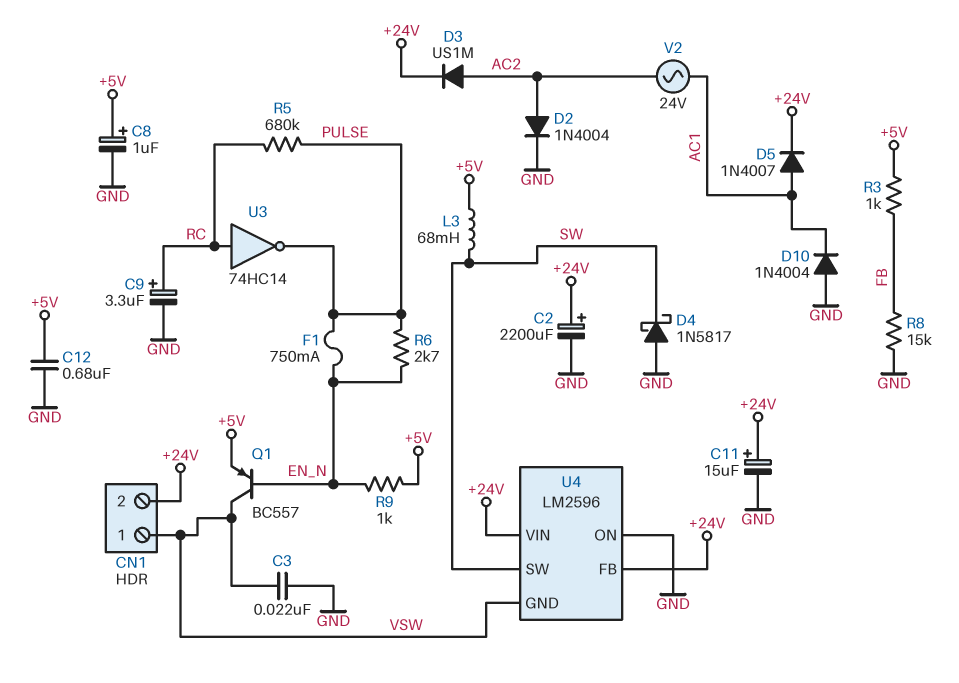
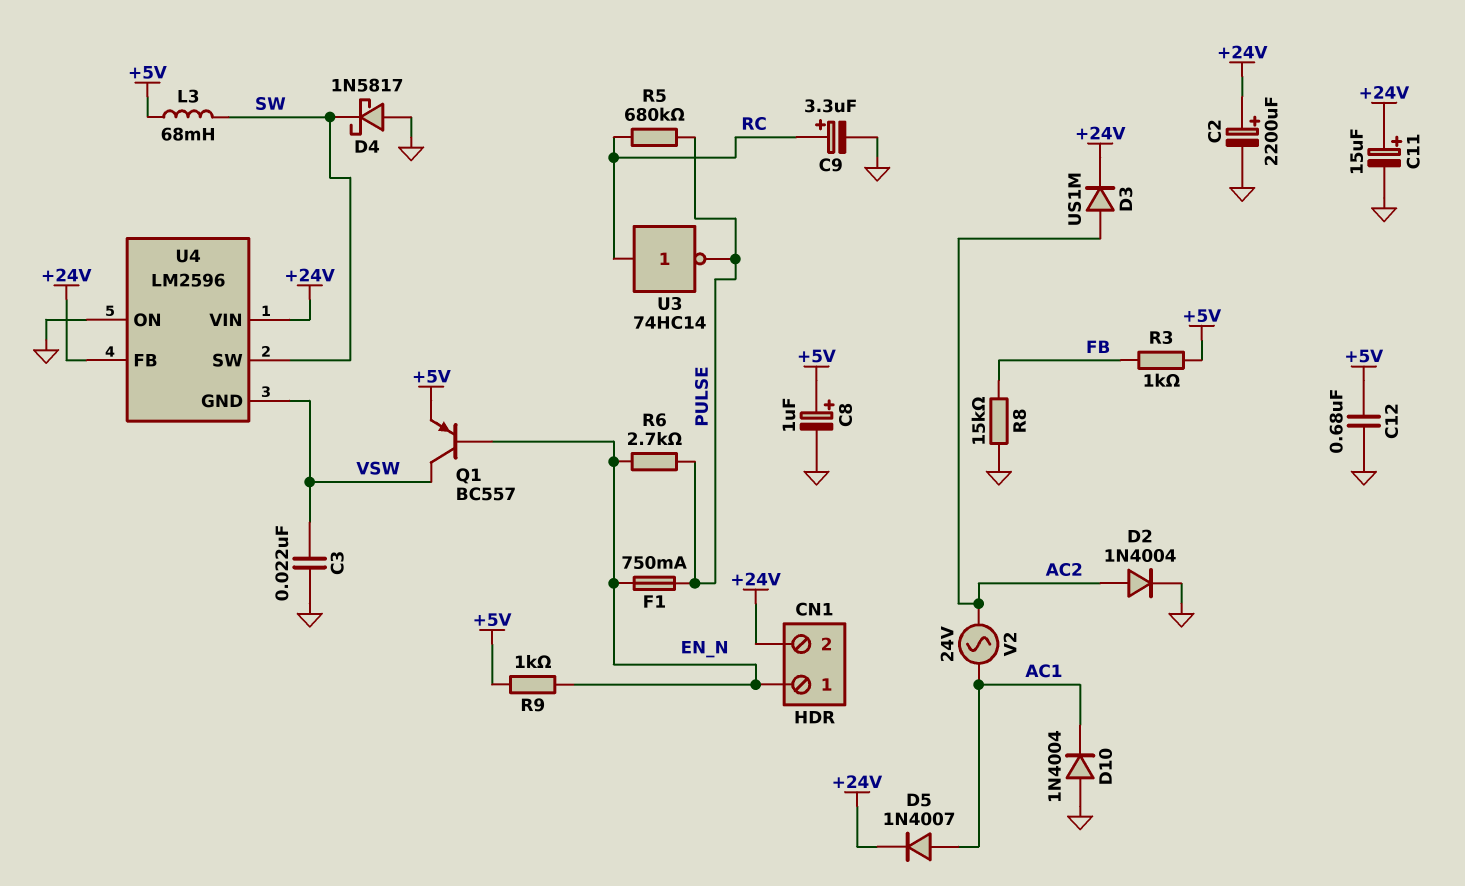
CN1 pin 1: VSW -> EN_N

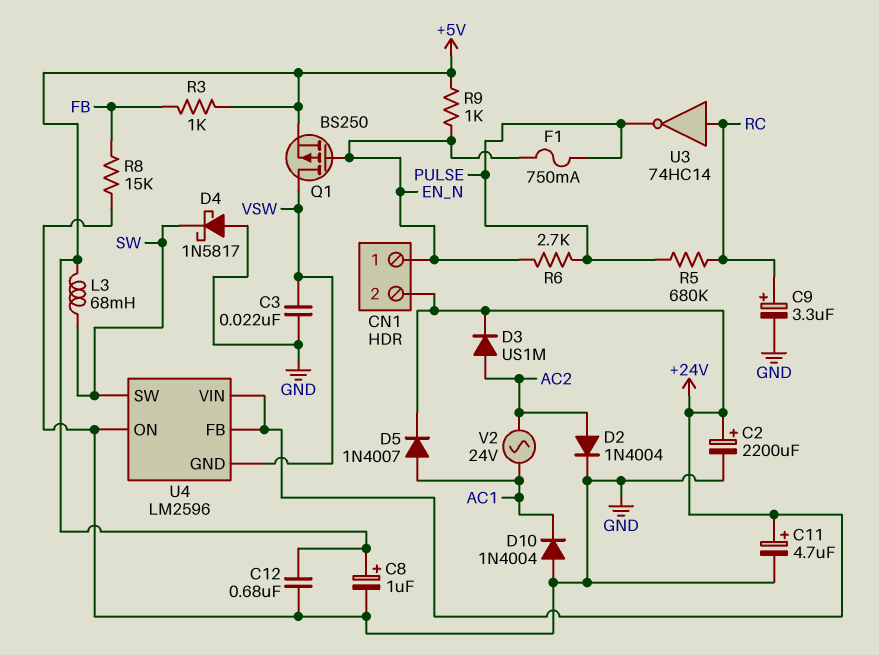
C11: 15uF (plus +24V, minus GND) -> 4.7uF (plus +24V, minus GND)
Q1: PNP BC557 (B EN_N, C VSW, E +5V) -> PMOS BS250 (G EN_N, D VSW, S +5V)

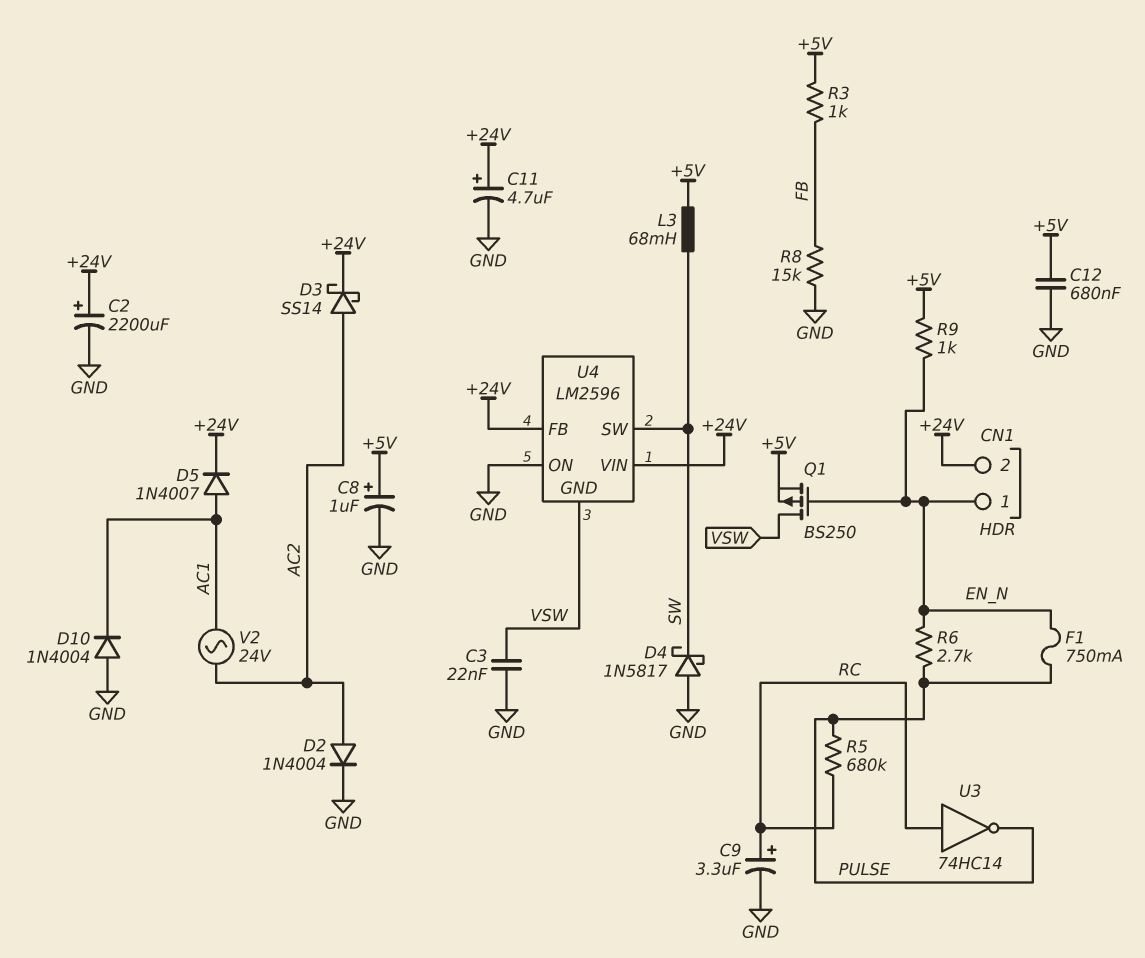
D3: diode US1M (A AC2, K +24V) -> schottky SS14 (A AC2, K +24V)

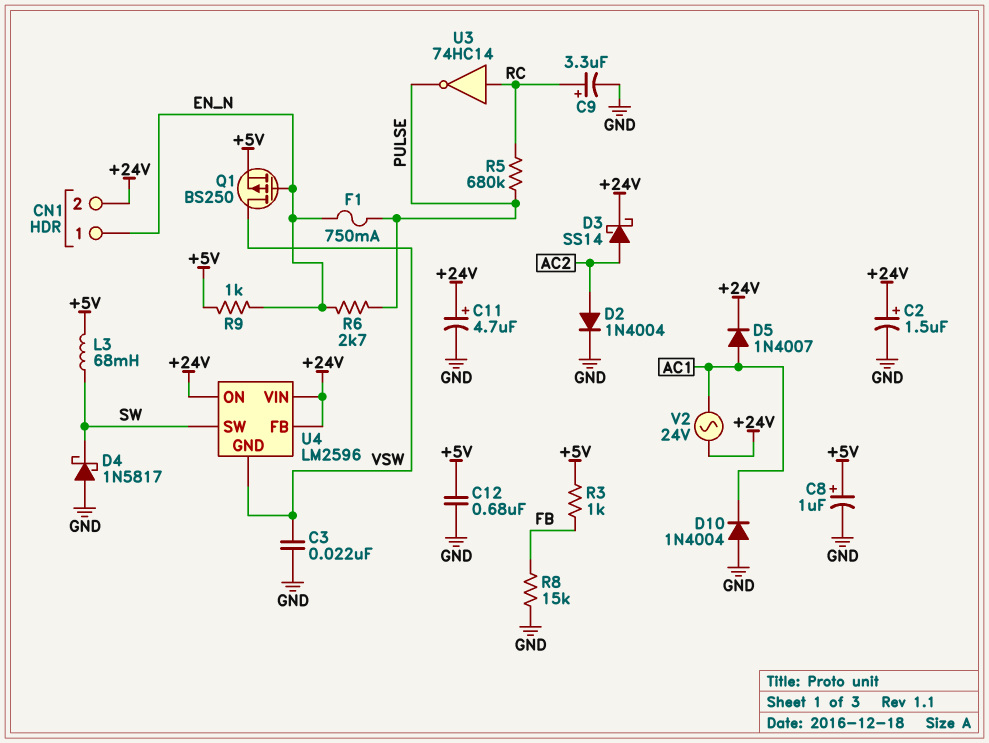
C2: 2200uF (plus +24V, minus GND) -> 1.5uF (plus +24V, minus GND)
U4 pin ON: GND -> +24V
V2: AC 24V (AC1, AC2) -> AC 24V (+24V, AC1)

